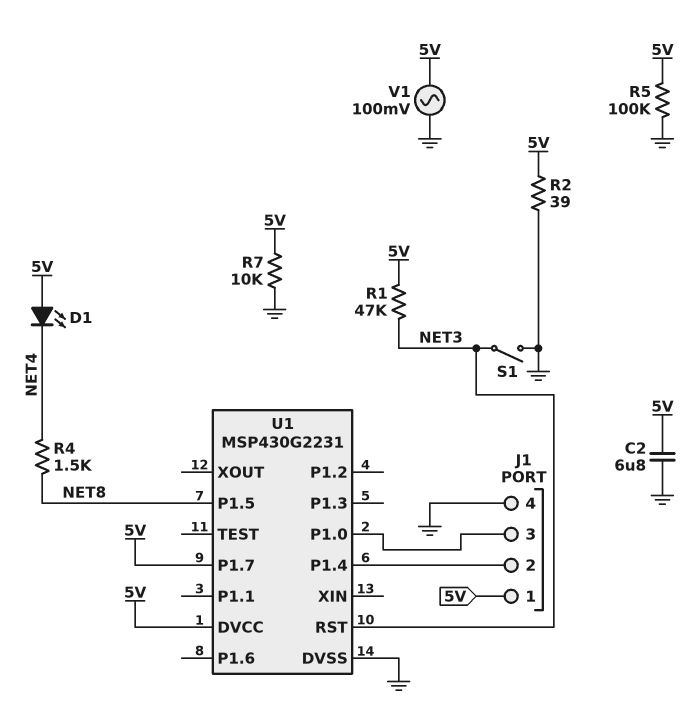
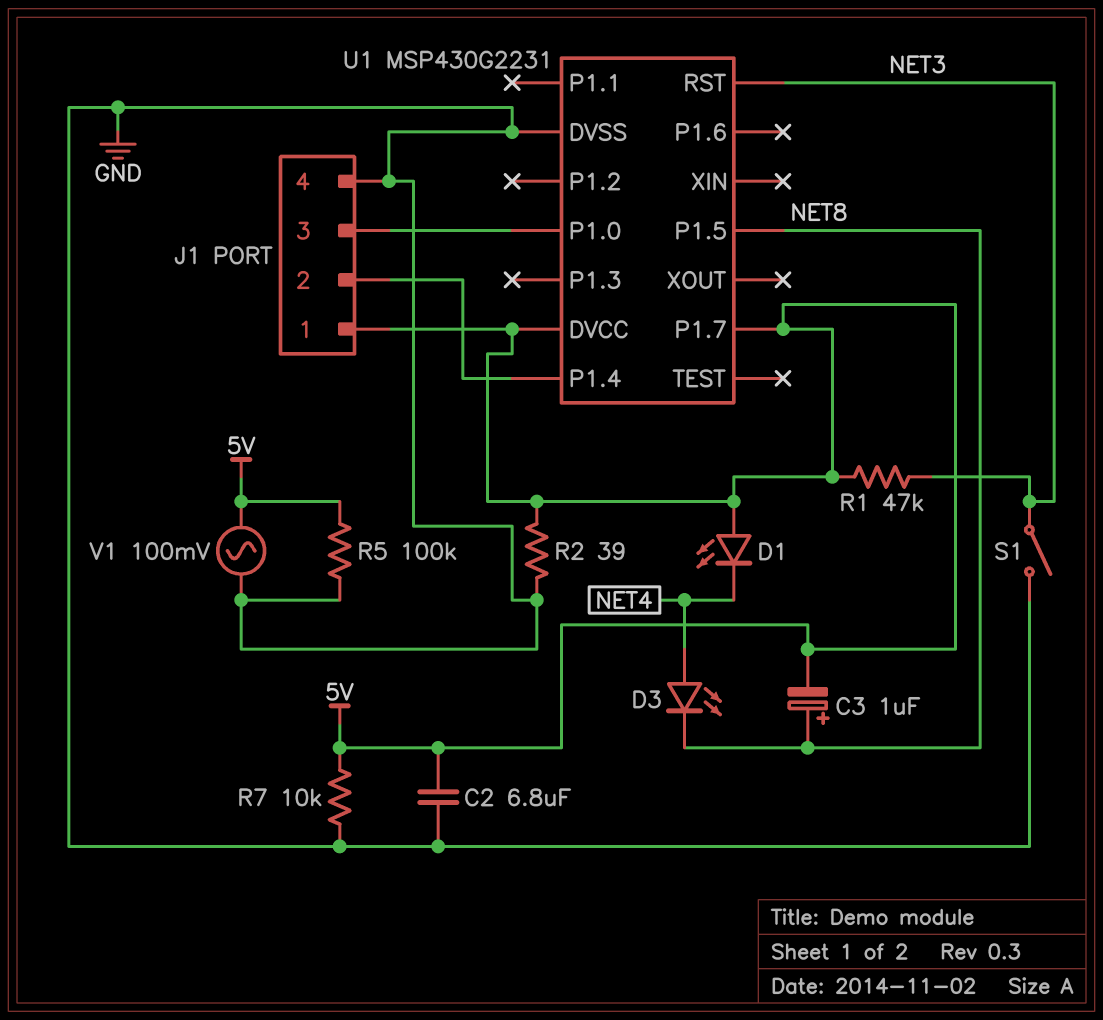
C3: none -> 1uF (plus NET8, minus 5V)
D3: none -> LED (A NET4, K NET8)
R4: 1.5k (NET4, NET8) -> none

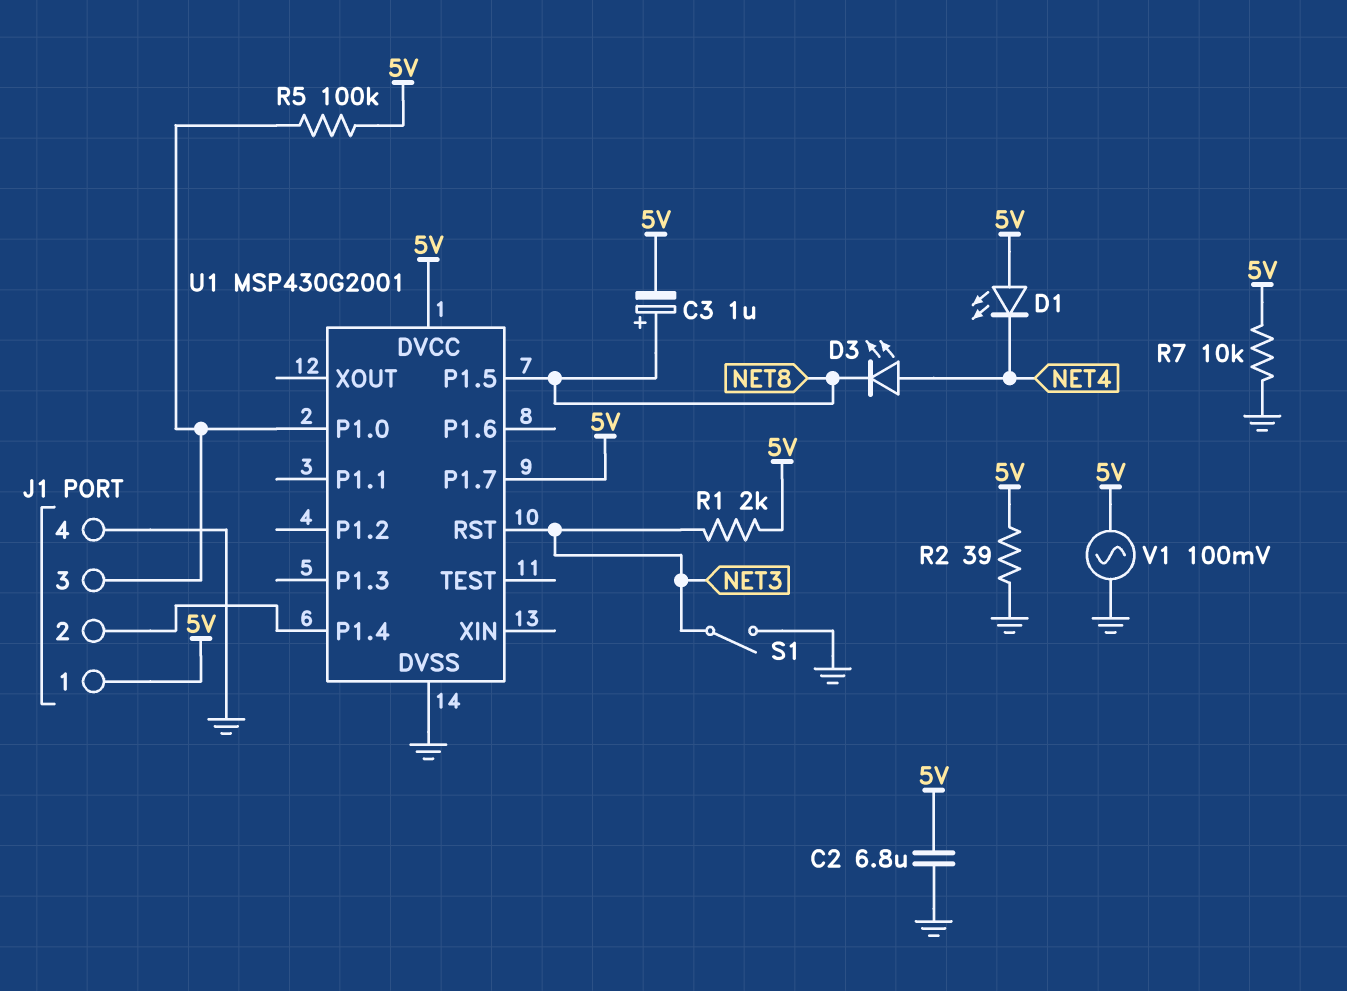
R1: 47k (5V, NET3) -> 2k (5V, NET3)
R5: 100k (5V, GND) -> 100k (5V, J1/3)
U1: MSP430G2231 -> MSP430G2001

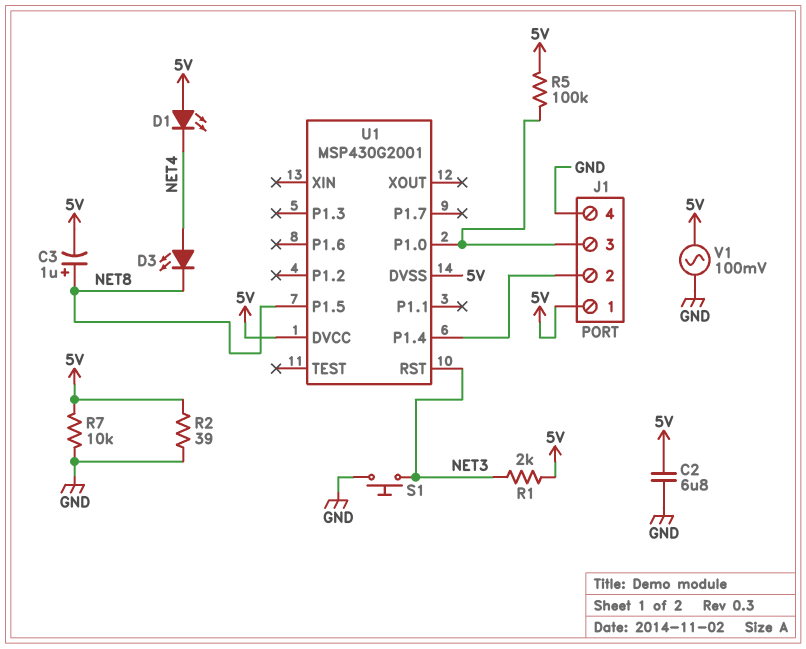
S1: switch (GND, NET3) -> button (GND, NET3)
U1 pin DVSS: GND -> 5V
U1 pin P1.7: 5V -> none

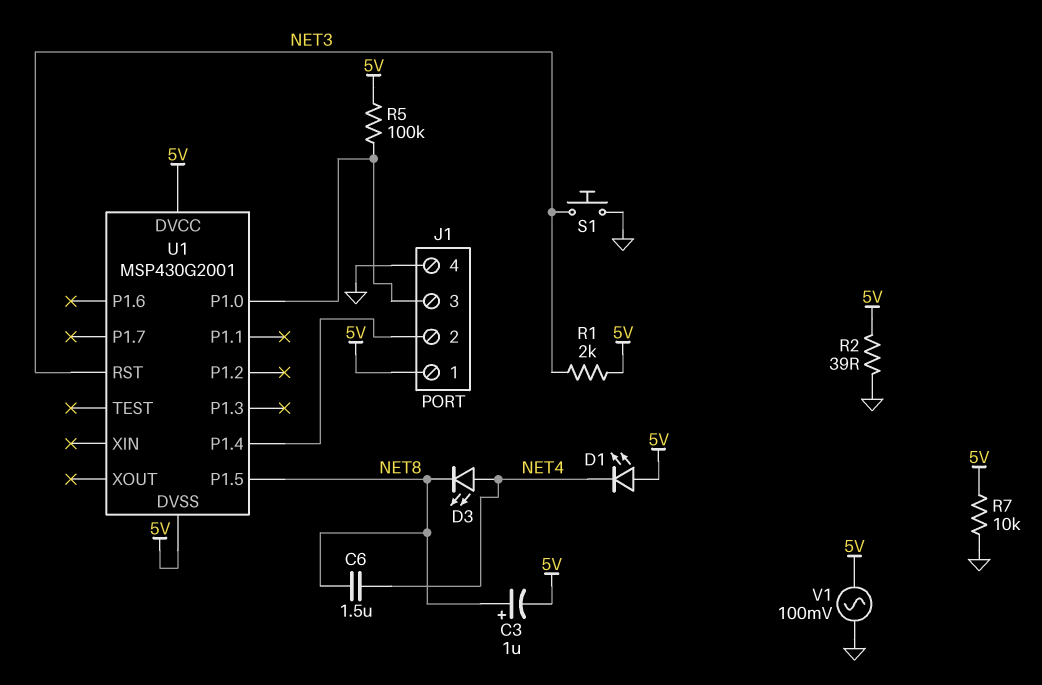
C2: 6.8uF (5V, GND) -> none
C6: none -> 1.5uF (NET4, NET8)

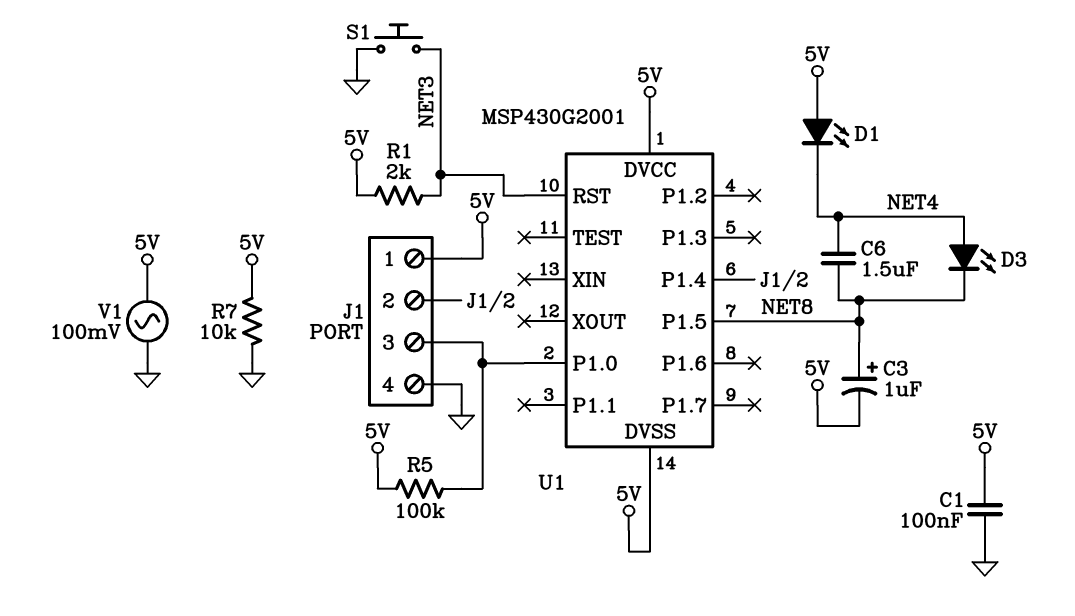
C1: none -> 100nF (5V, GND)
R2: 39 (5V, GND) -> none

